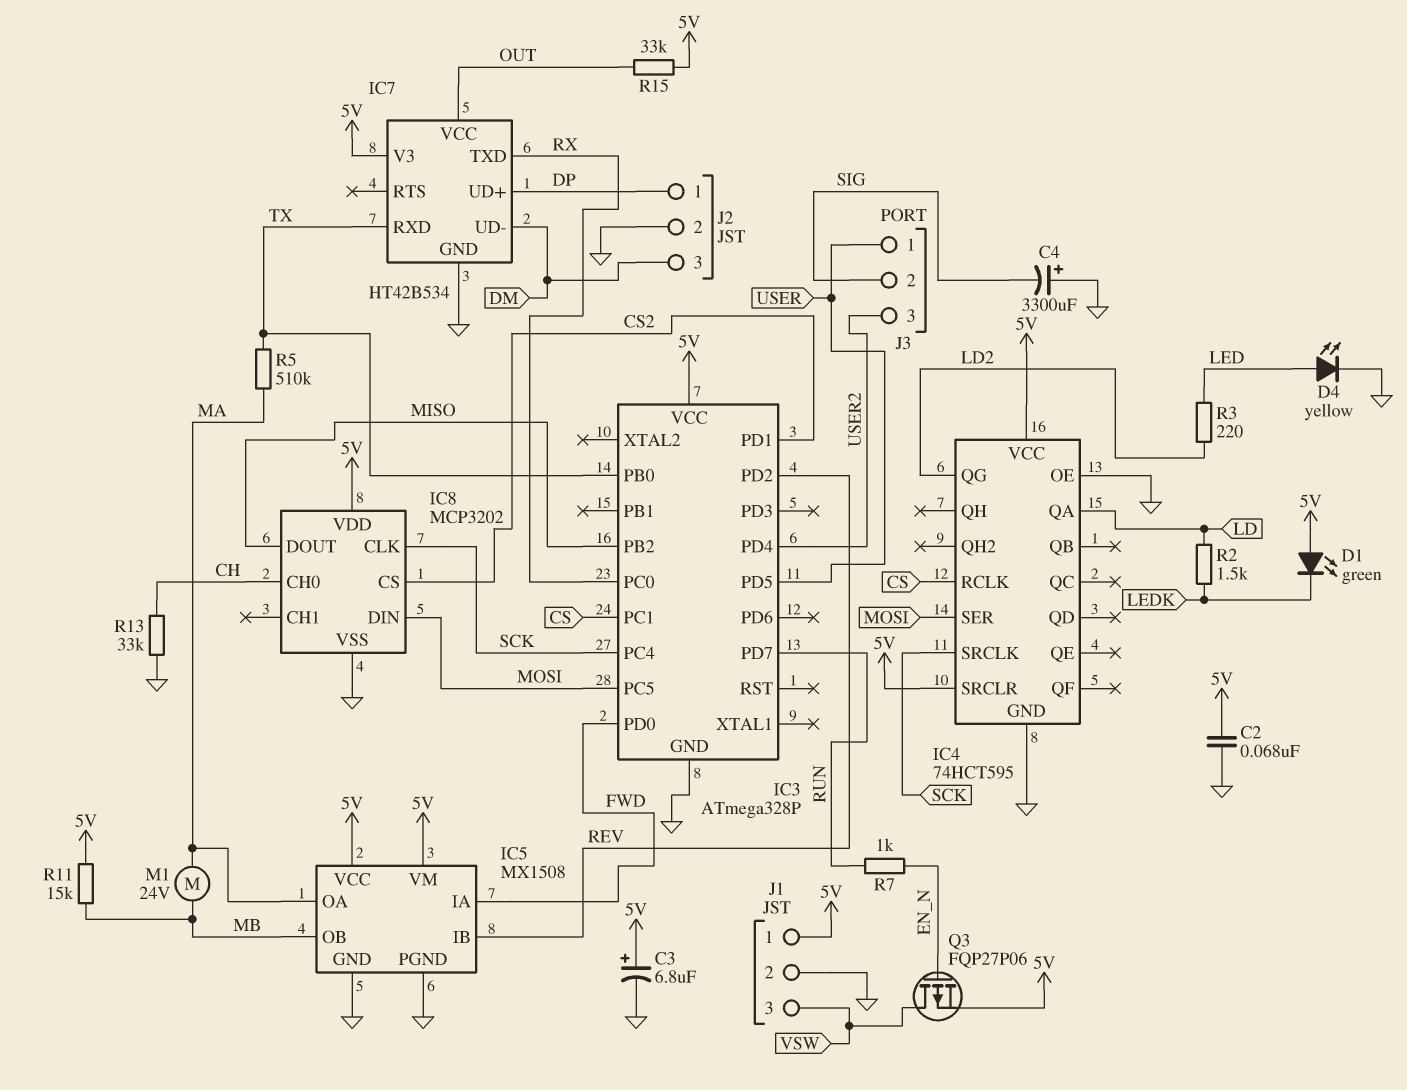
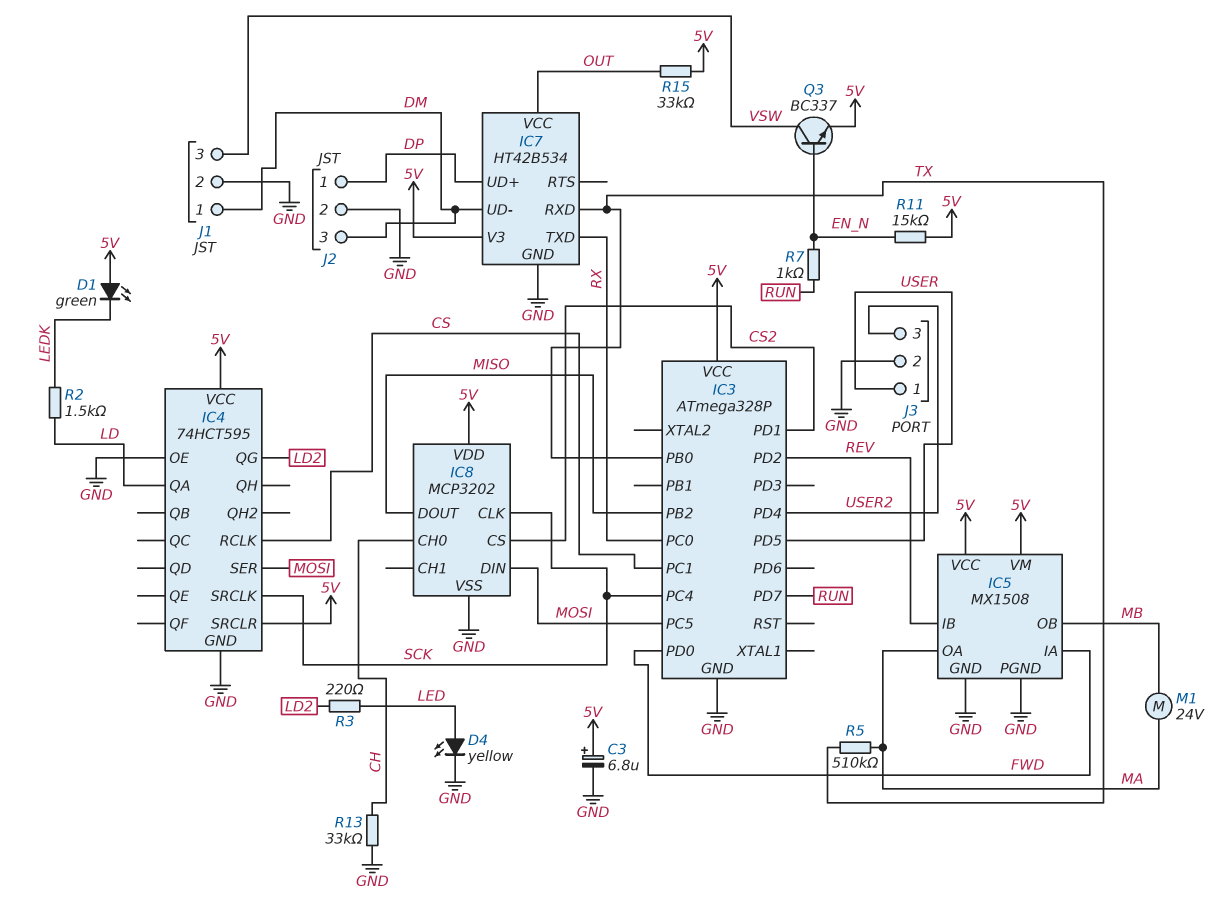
C2: 68nF (5V, GND) -> none
C4: 3300uF (plus GND, minus SIG) -> none
J1 pin 1: 5V -> DM
J3 pin 2: SIG -> GND
Q3: PMOS FQP27P06 (G EN_N, D VSW, S 5V) -> NPN BC337 (B EN_N, C VSW, E 5V)
R11: 15k (5V, MB) -> 15k (5V, EN_N)

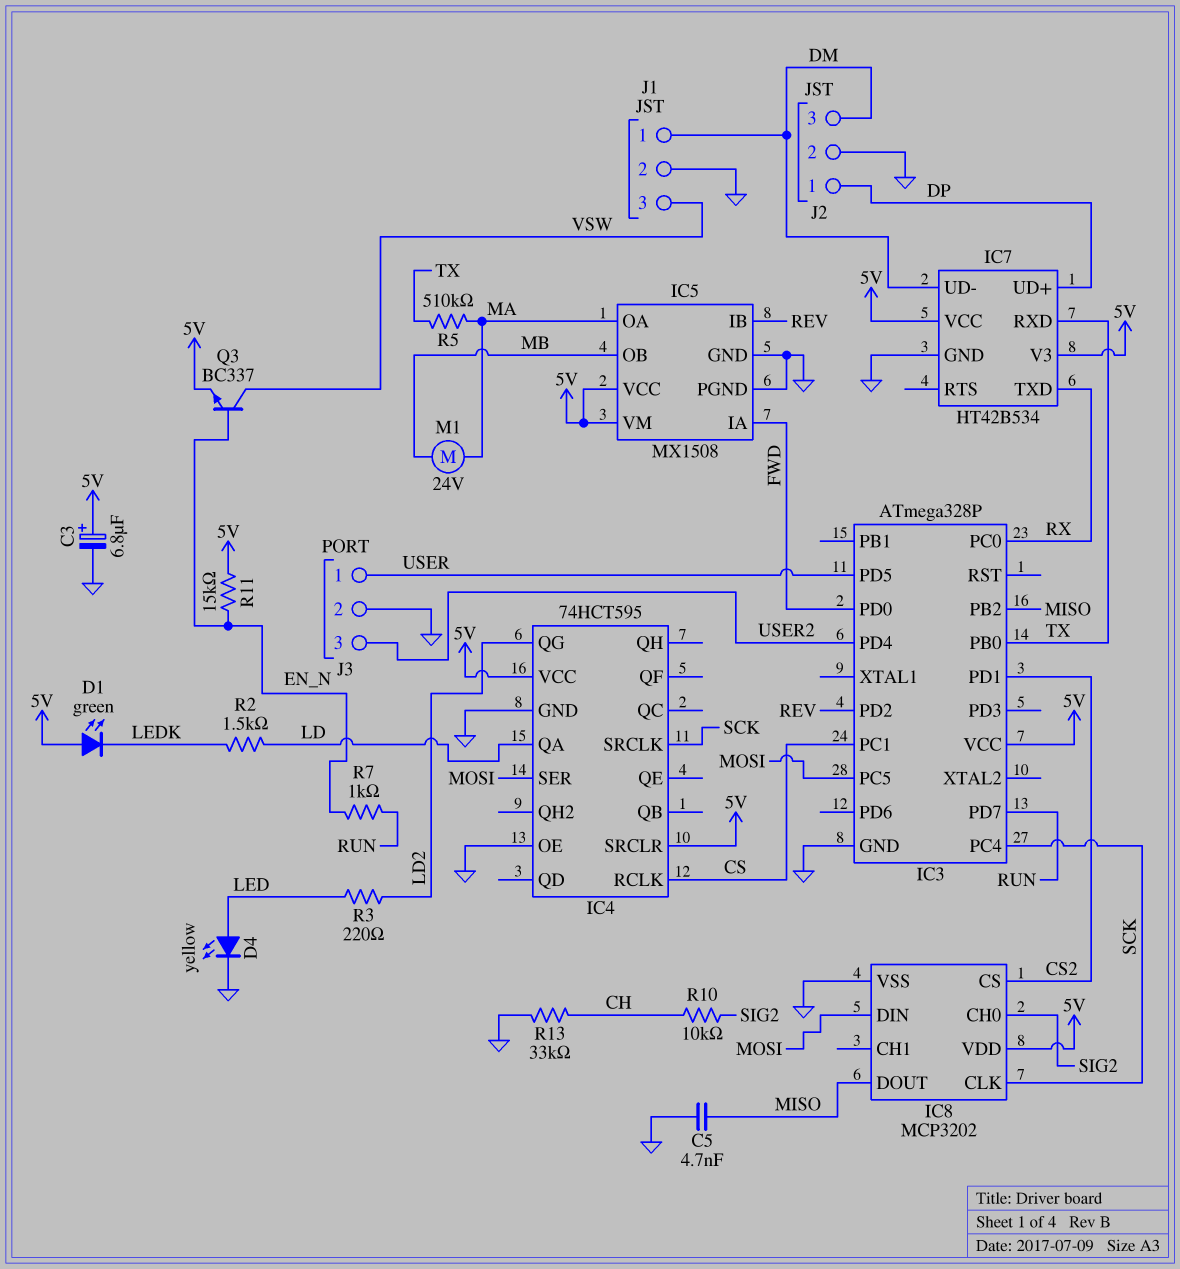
C5: none -> 4.7nF (GND, MISO)
IC7 pin VCC: OUT -> 5V
IC8 pin CH0: CH -> SIG2
R10: none -> 10k (CH, SIG2)
R15: 33k (5V, OUT) -> none

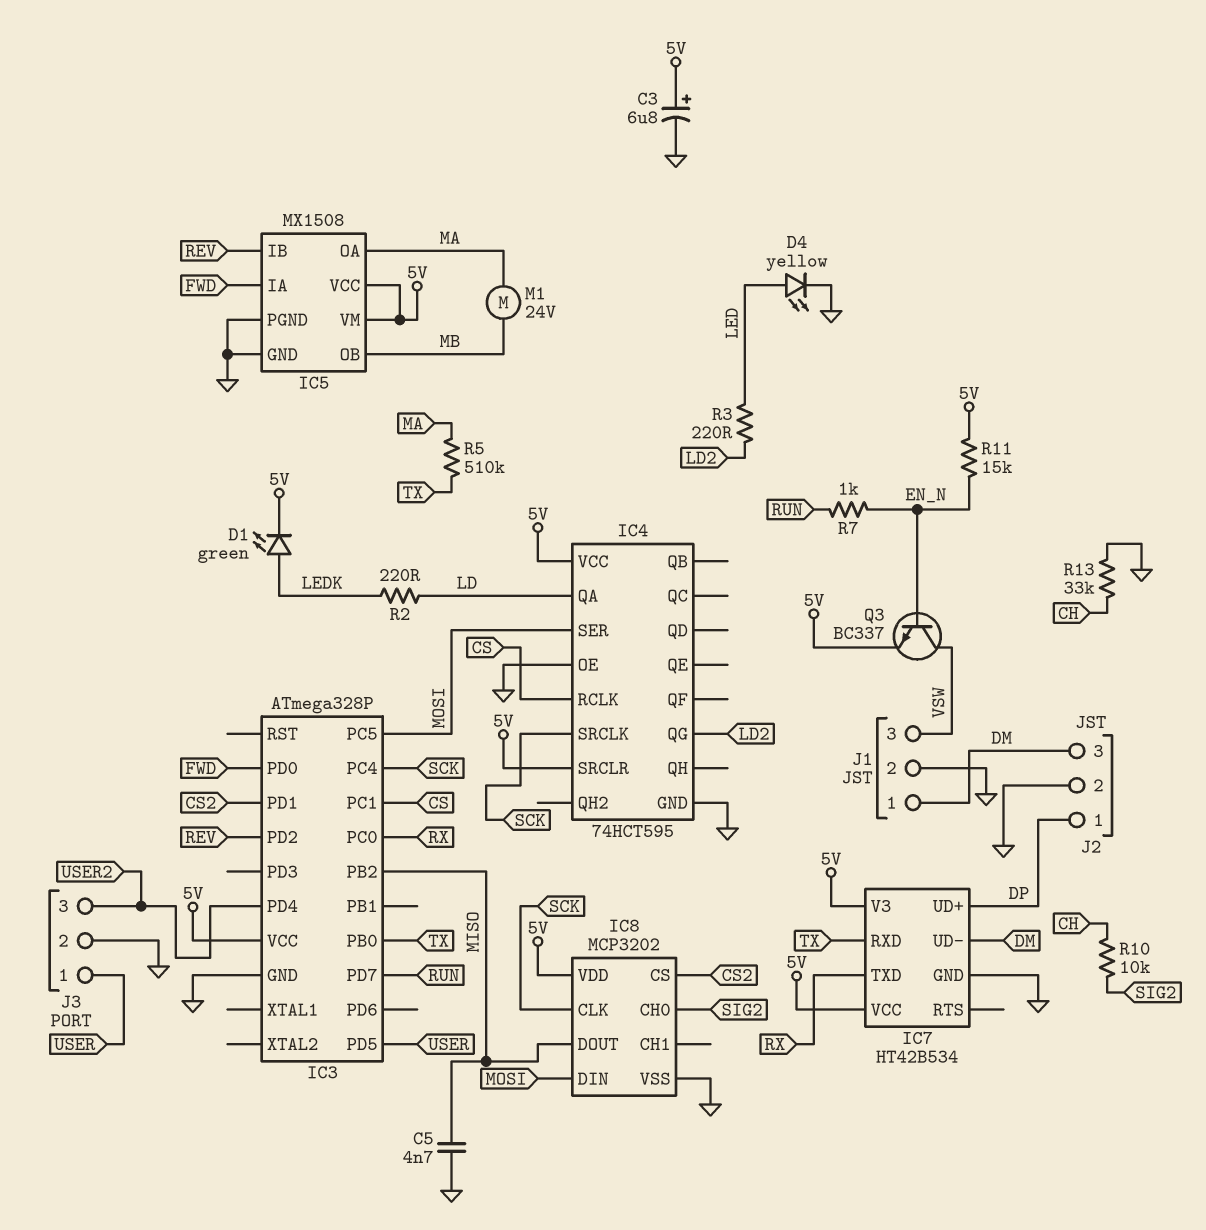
D1: LED green (A 5V, K LEDK) -> LED green (A LEDK, K 5V)
R2: 1.5k (LD, LEDK) -> 220 (LD, LEDK)

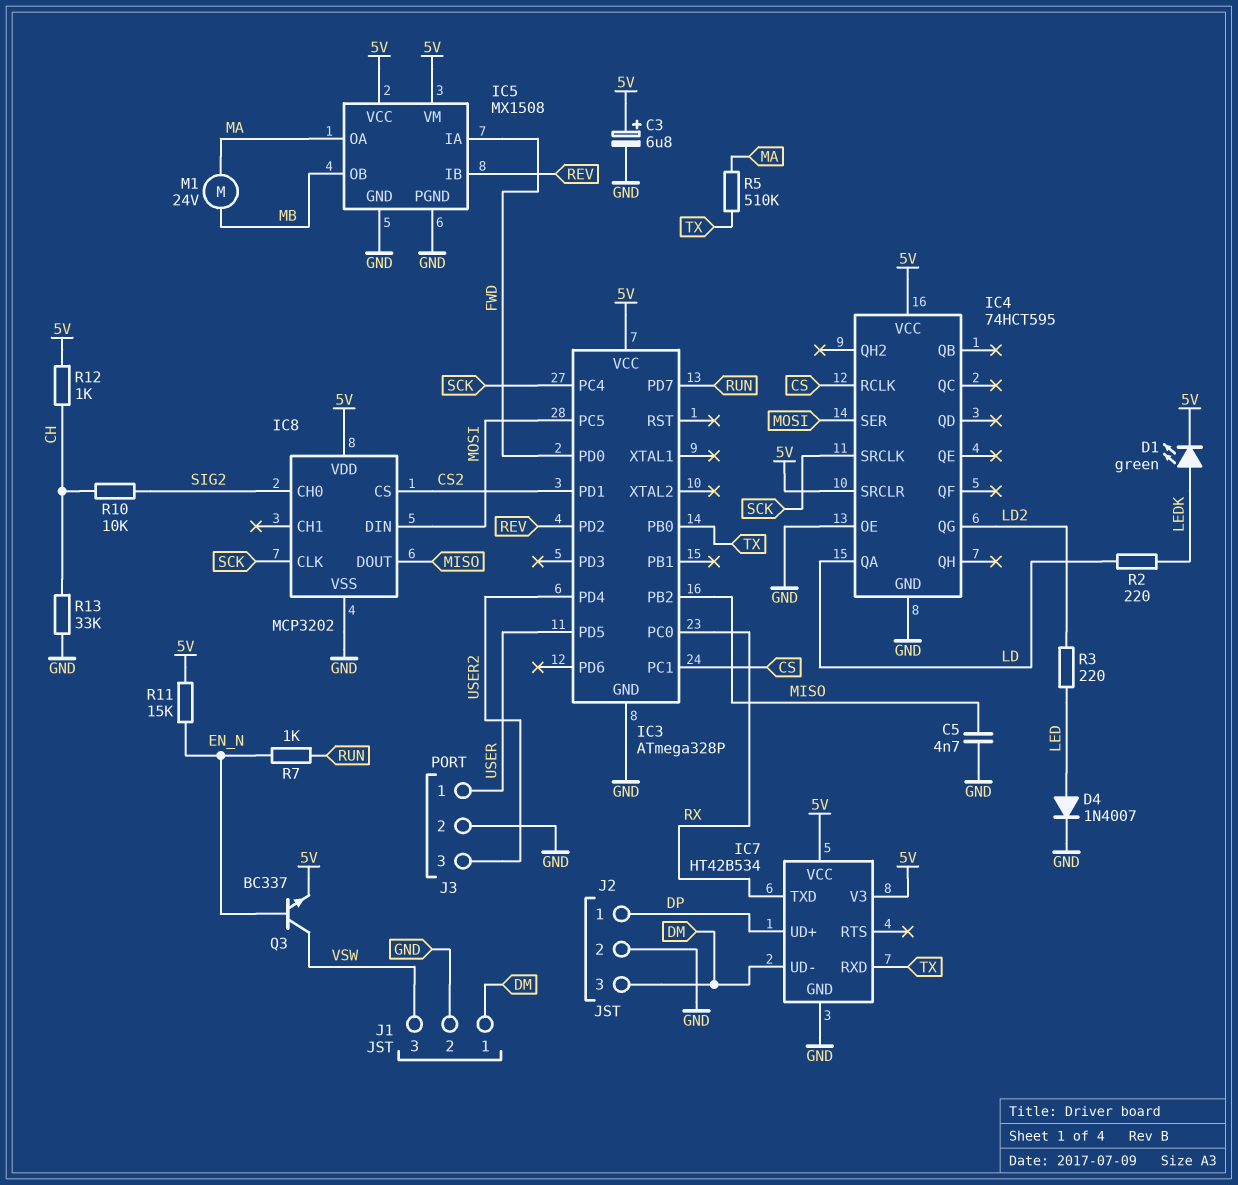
D4: LED yellow (A LED, K GND) -> diode 1N4007 (A LED, K GND)
R12: none -> 1k (5V, CH)

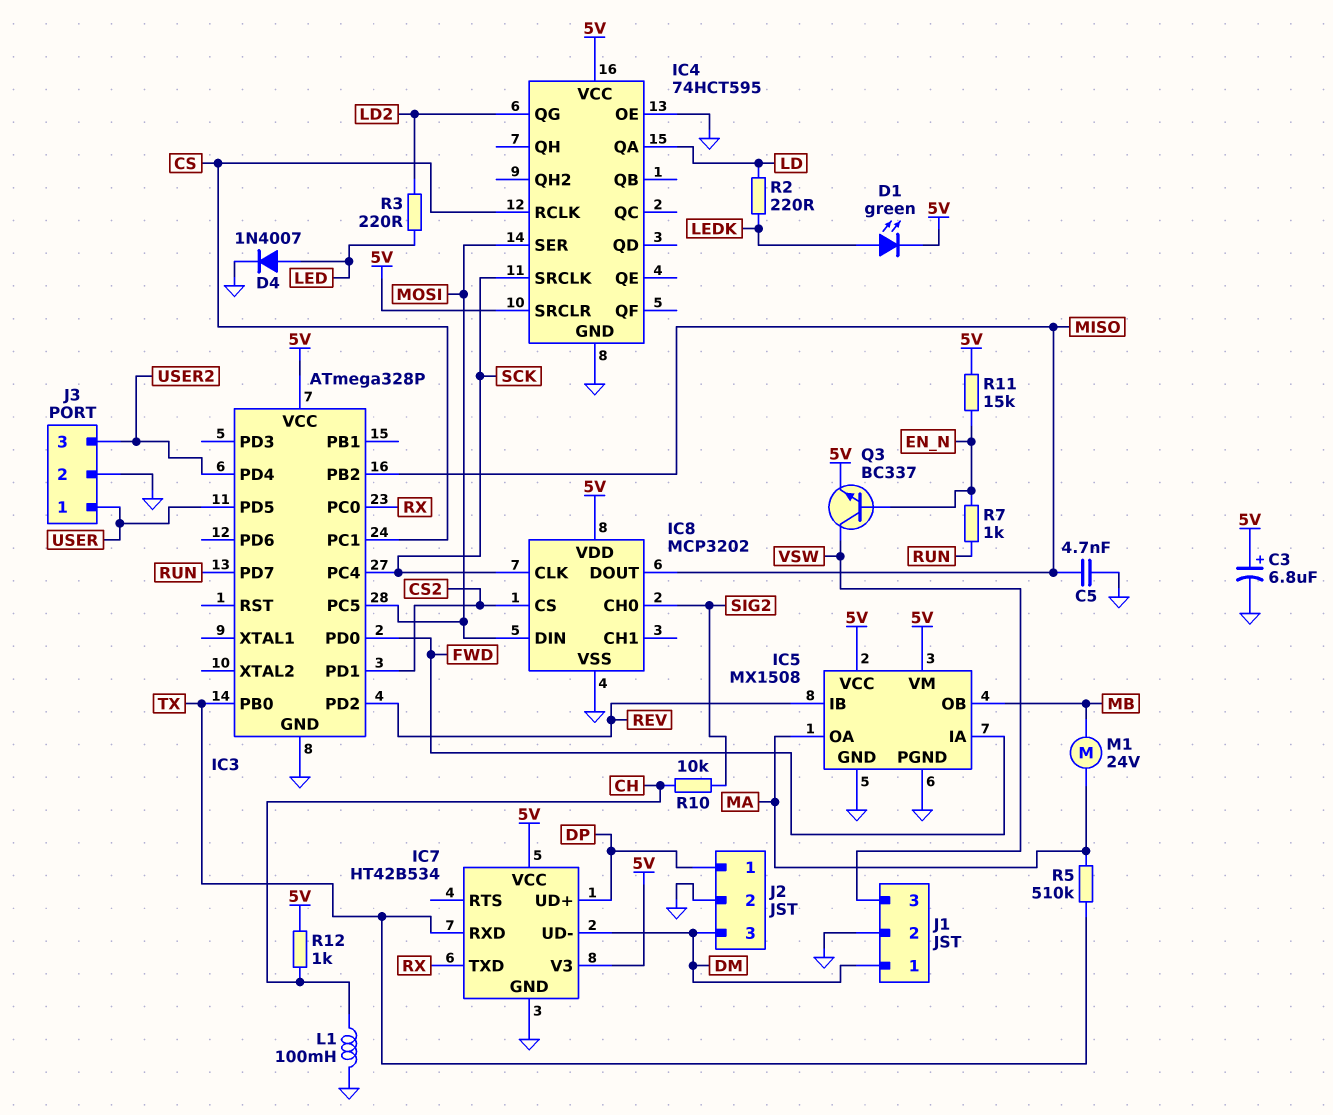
L1: none -> 100mH (CH, GND)
R13: 33k (CH, GND) -> none

